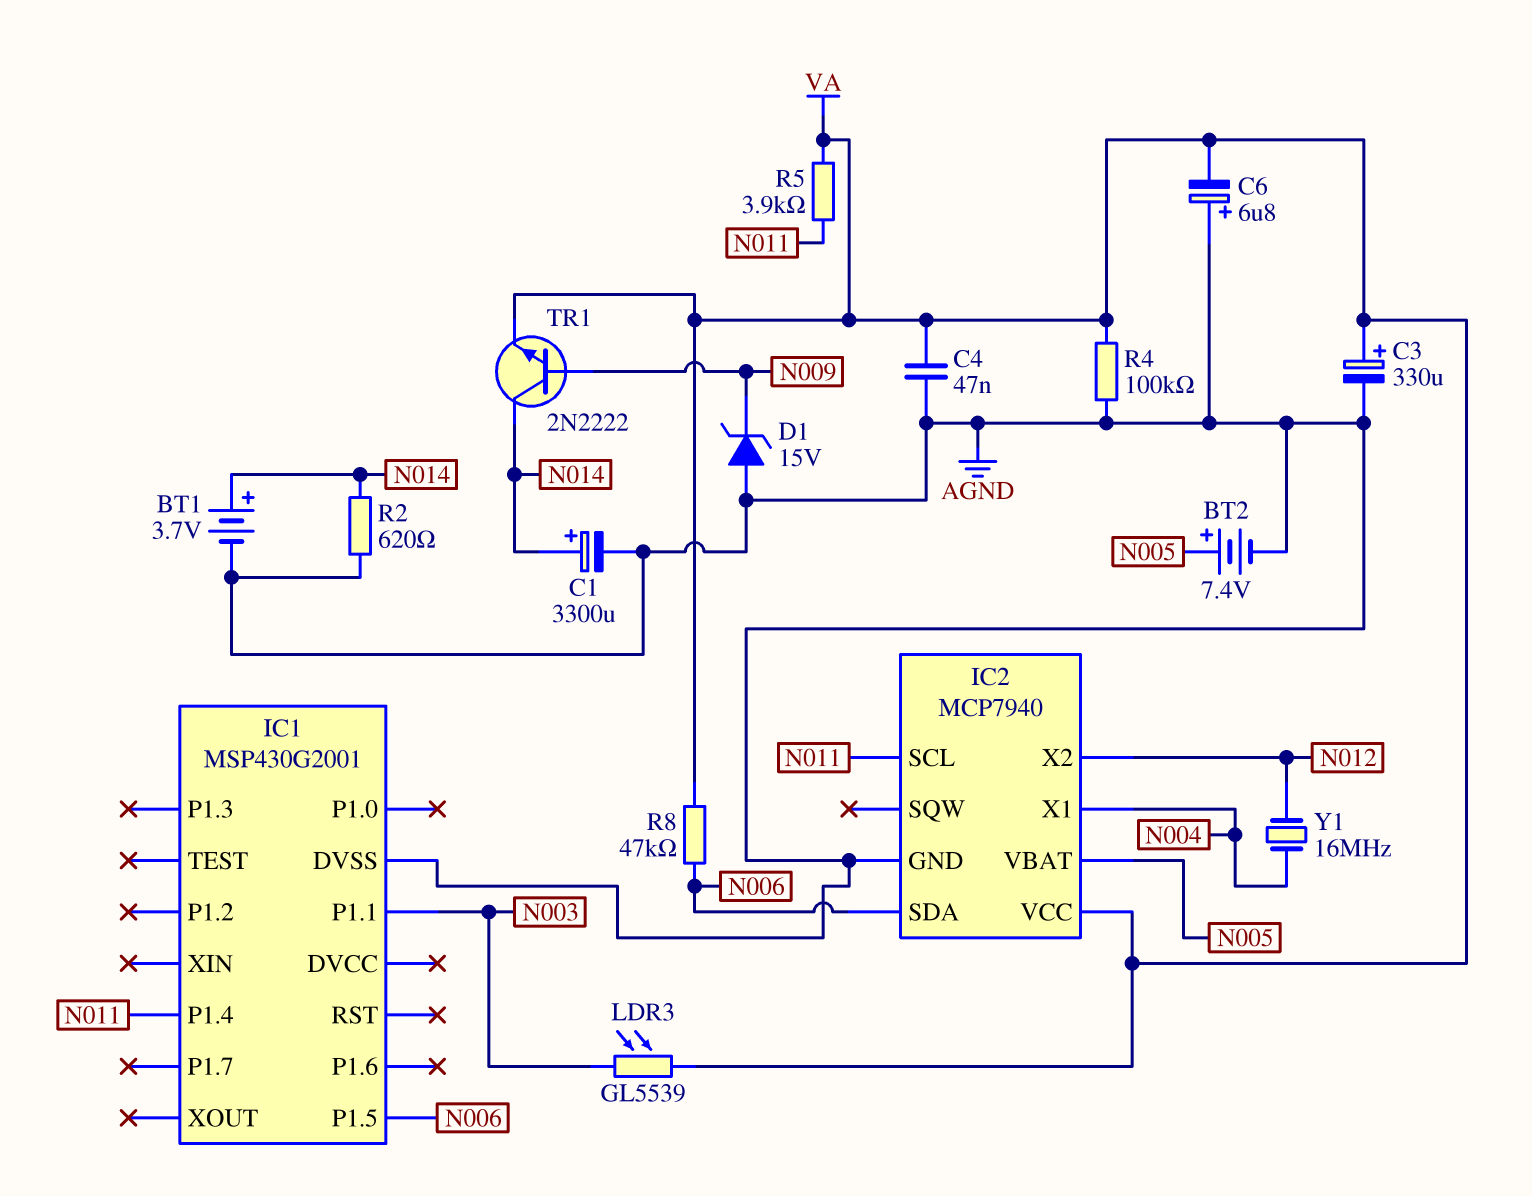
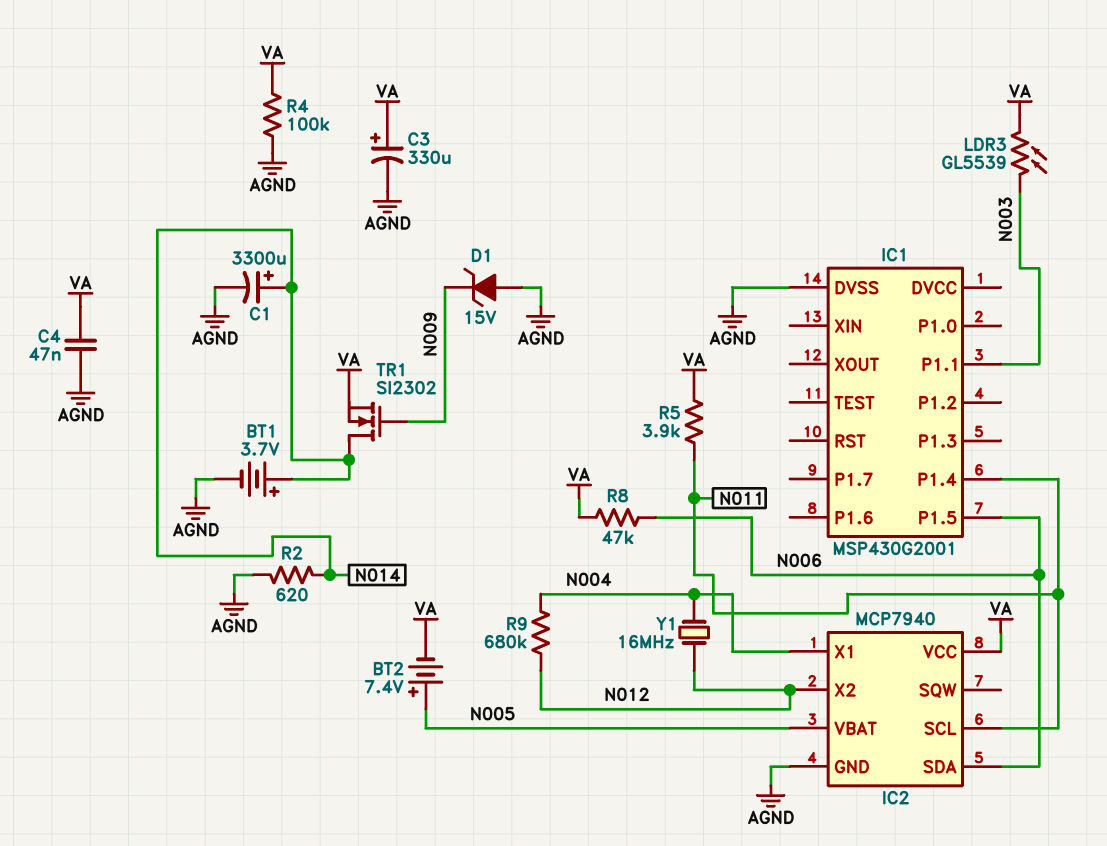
BT2: 7.4V (plus N005, minus AGND) -> 7.4V (plus N005, minus VA)
C6: 6.8uF (plus AGND, minus VA) -> none
R9: none -> 680k (N004, N012)
TR1: NPN 2N2222 (B N009, C N014, E VA) -> NMOS SI2302 (G N009, D N014, S VA)

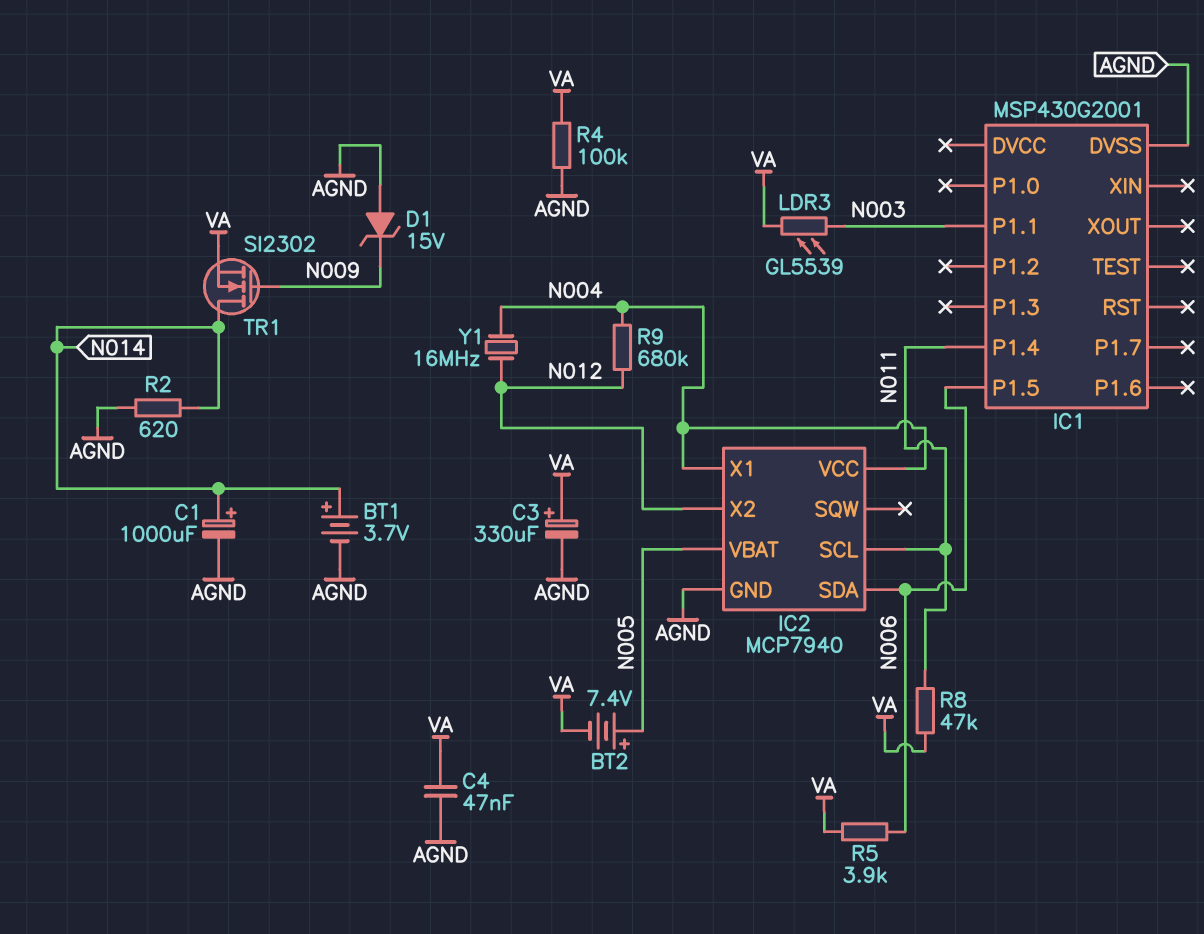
C1: 3300uF (plus N014, minus AGND) -> 1000uF (plus N014, minus AGND)
IC2 pin VCC: VA -> N004
R5: 3.9k (N011, VA) -> 3.9k (N006, VA)
R8: 47k (N006, VA) -> 47k (N011, VA)

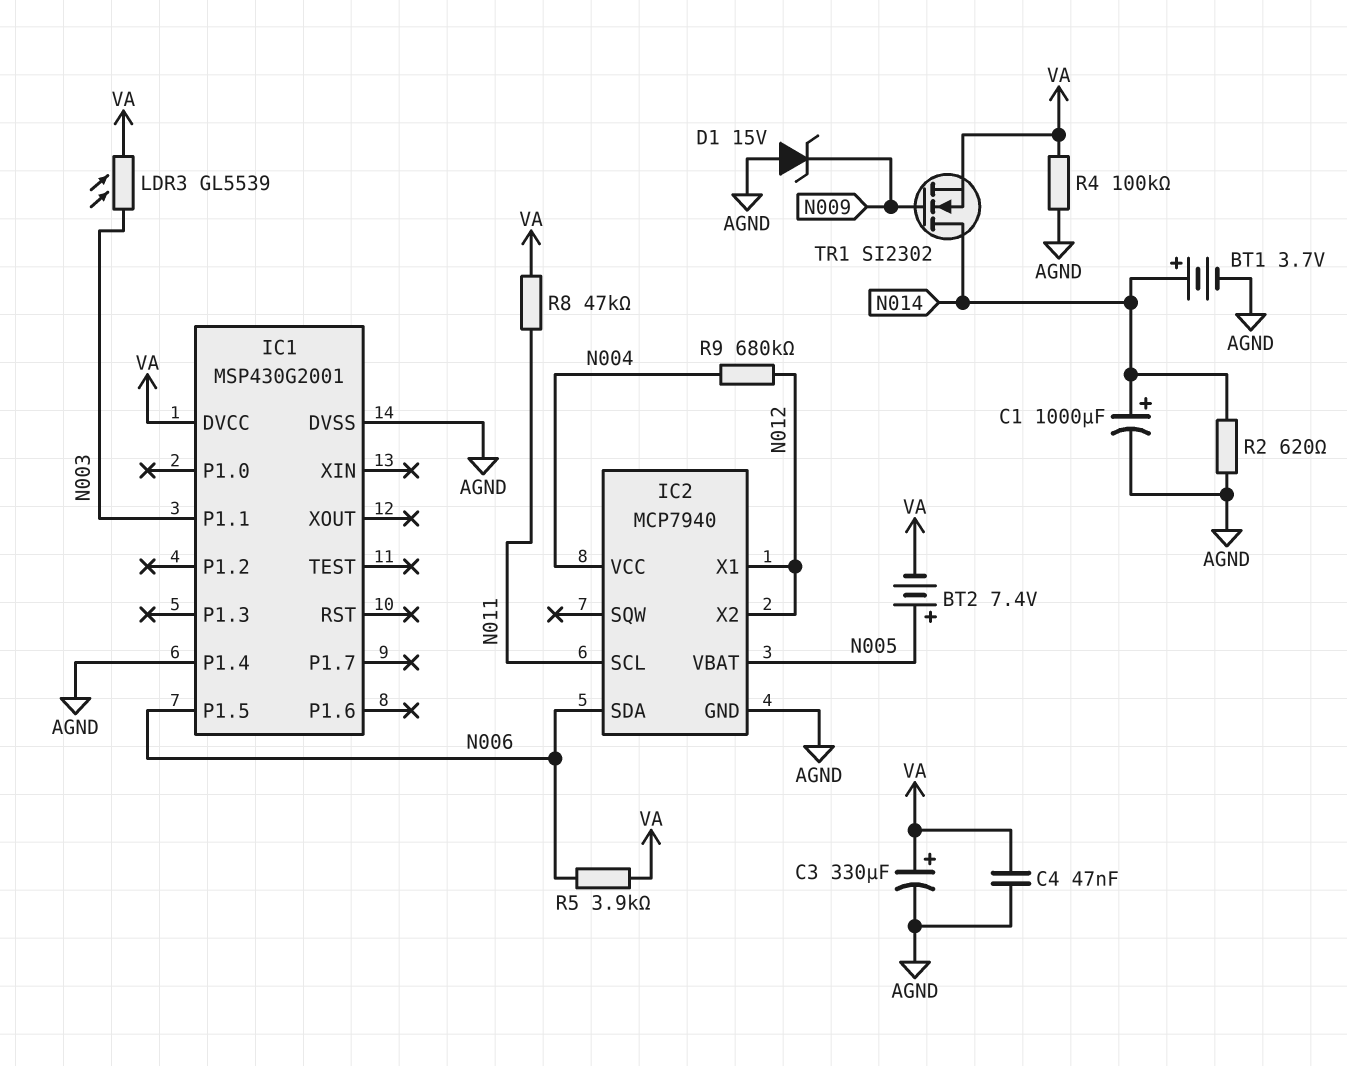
IC1 pin DVCC: none -> VA
IC1 pin P1.4: N011 -> AGND
IC2 pin X1: N004 -> N012
Y1: 16MHz (N004, N012) -> none

